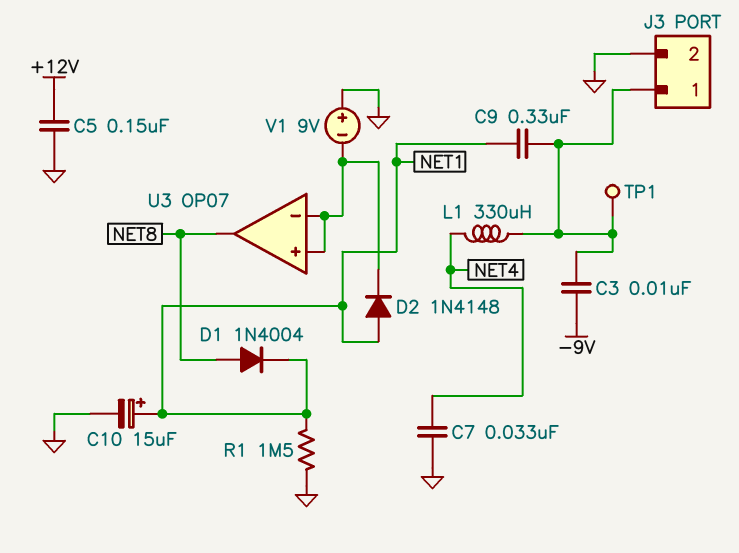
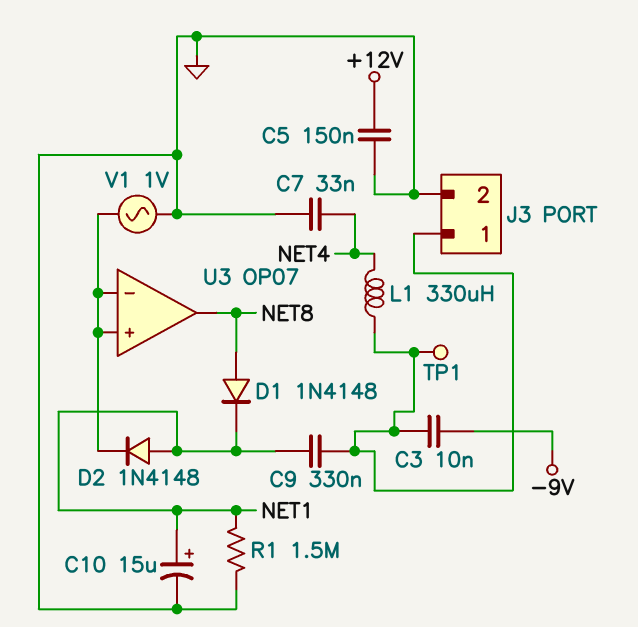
D1: diode 1N4004 (A NET8, K NET1) -> diode 1N4148 (A NET8, K NET1)
V1: 9V (plus GND, minus U3/in+) -> AC 1V (GND, U3/in+)

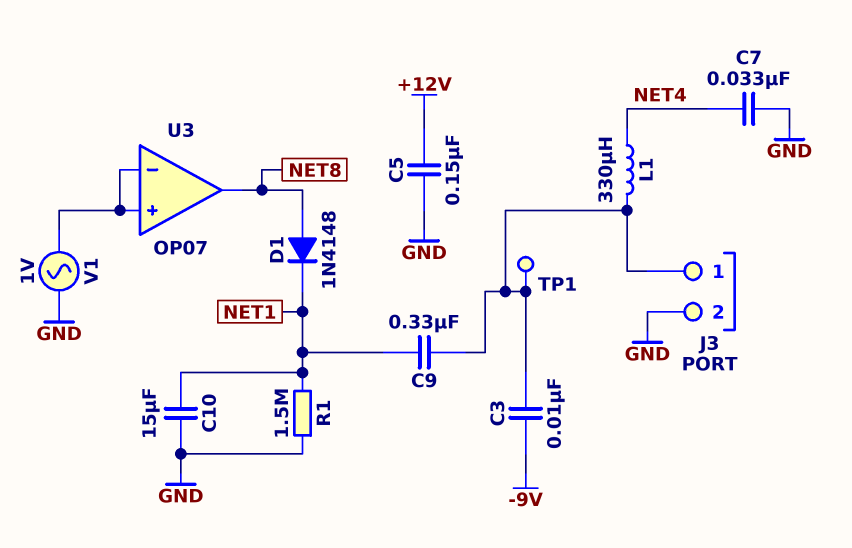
C10: 15uF (plus NET1, minus GND) -> 15uF (GND, NET1)
D2: diode 1N4148 (A NET1, K U3/in+) -> none

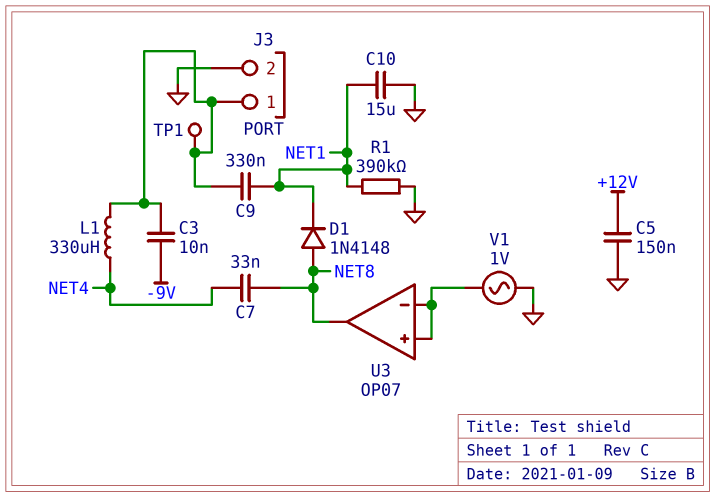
C7: 33nF (GND, NET4) -> 33nF (NET4, NET8)
R1: 1.5M (GND, NET1) -> 390k (GND, NET1)

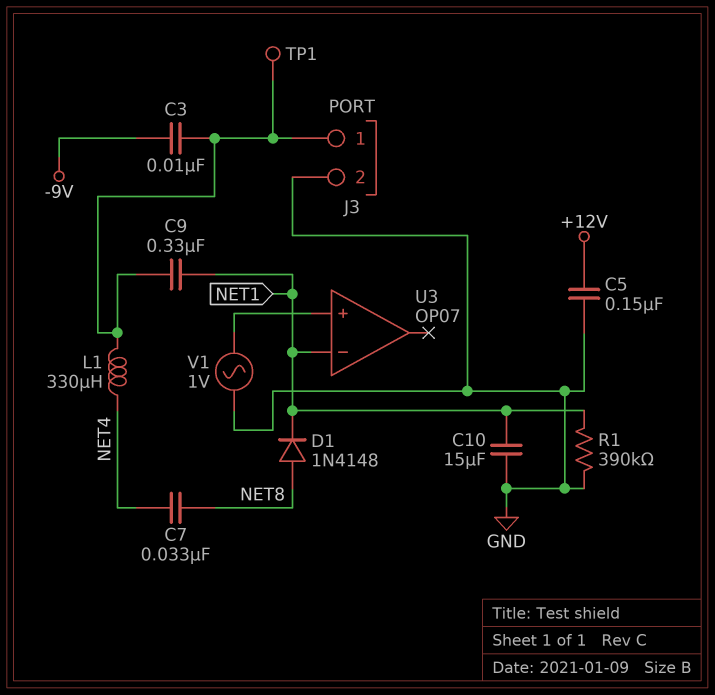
U3 pin in-: U3/in+ -> NET1
U3 pin out: NET8 -> none

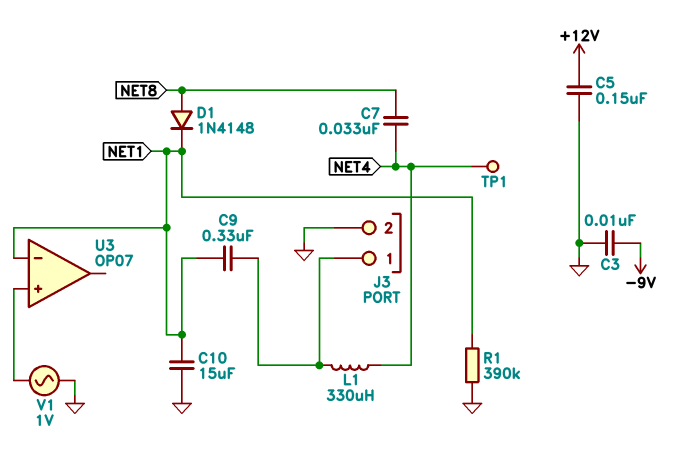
C3: 10nF (-9V, J3/1) -> 10nF (-9V, GND)
TP1: test point (J3/1) -> test point (NET4)

